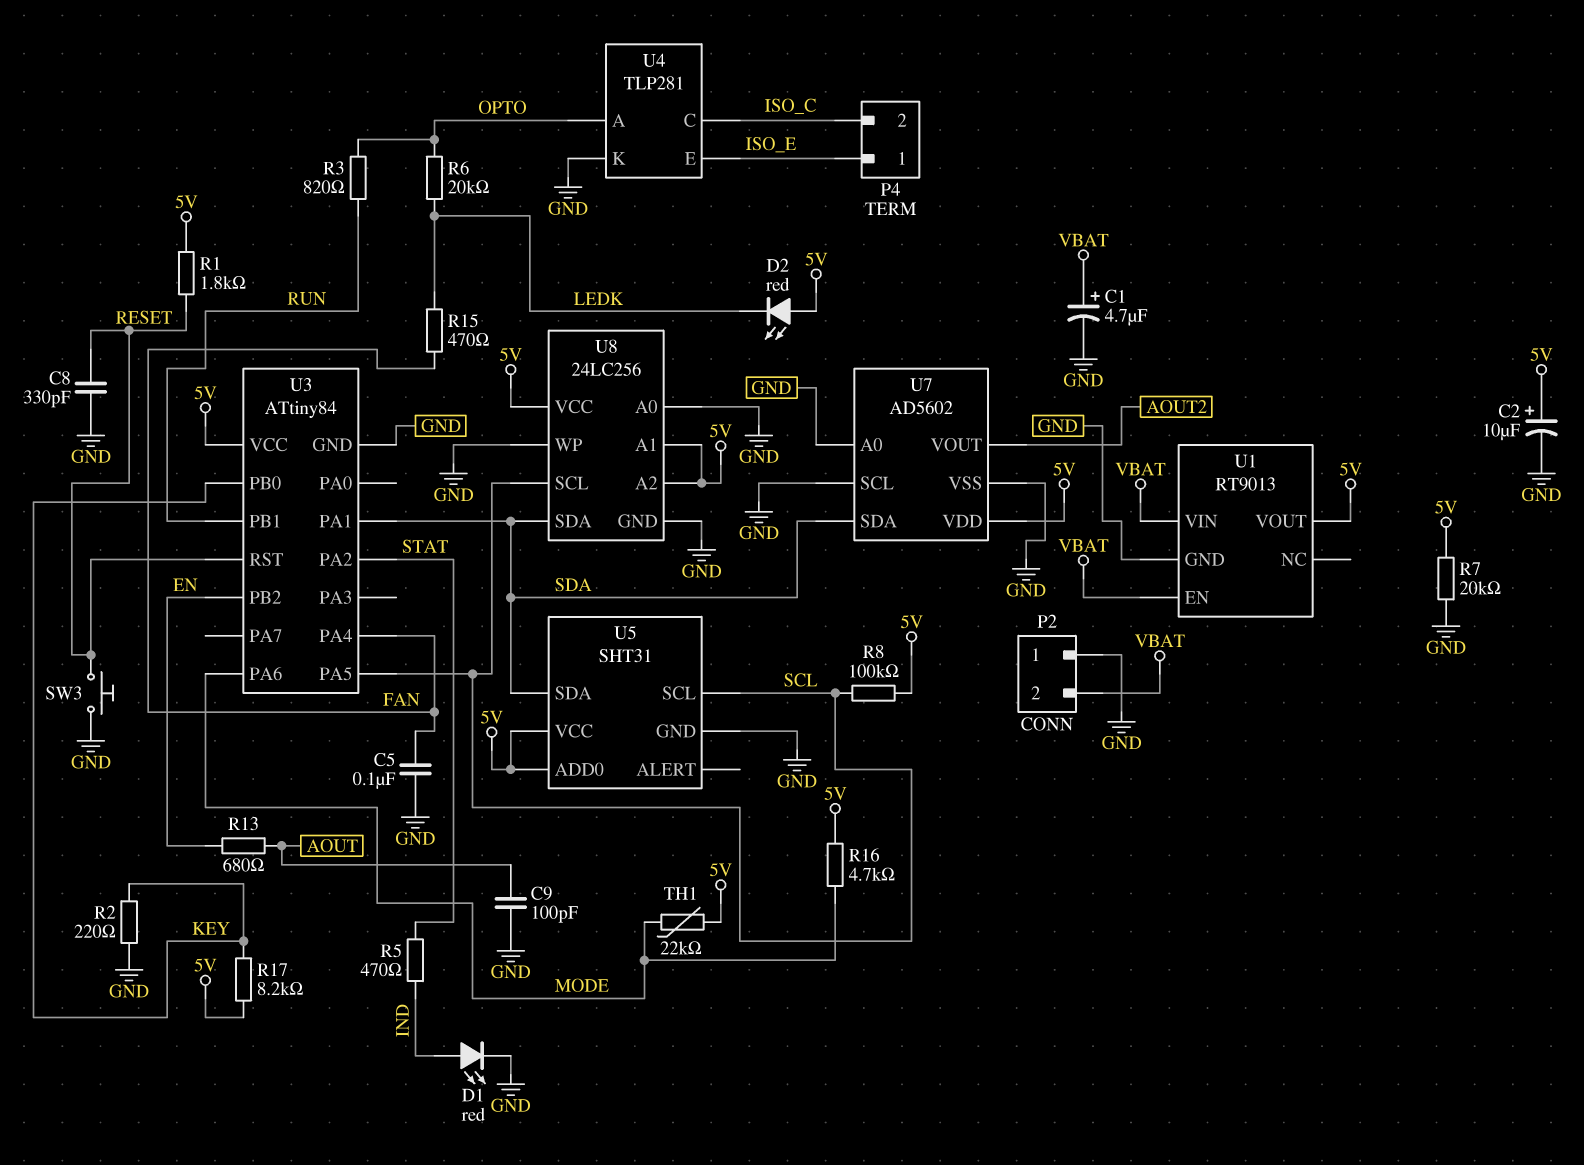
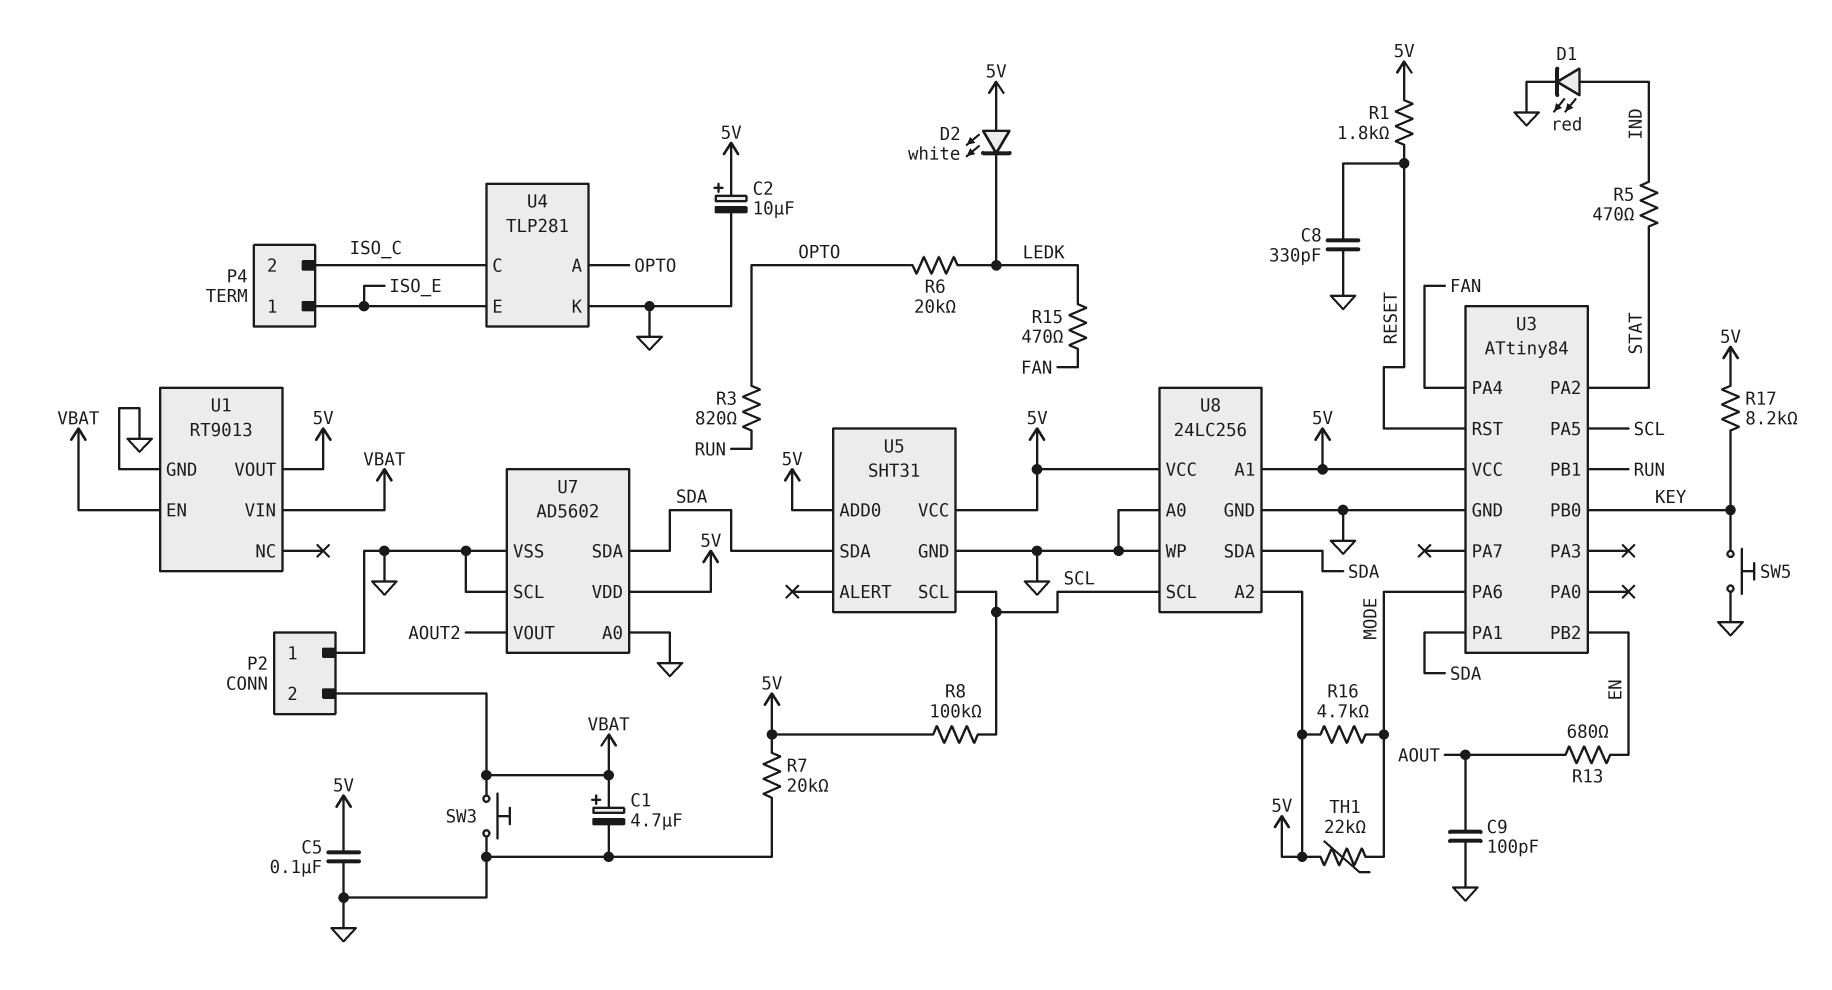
C5: 100nF (FAN, GND) -> 100nF (5V, GND)
D2: LED red (A 5V, K LEDK) -> LED white (A 5V, K LEDK)
R2: 220 (GND, KEY) -> none
SW3: button (GND, RESET) -> button (GND, VBAT)
SW5: none -> button (GND, KEY)

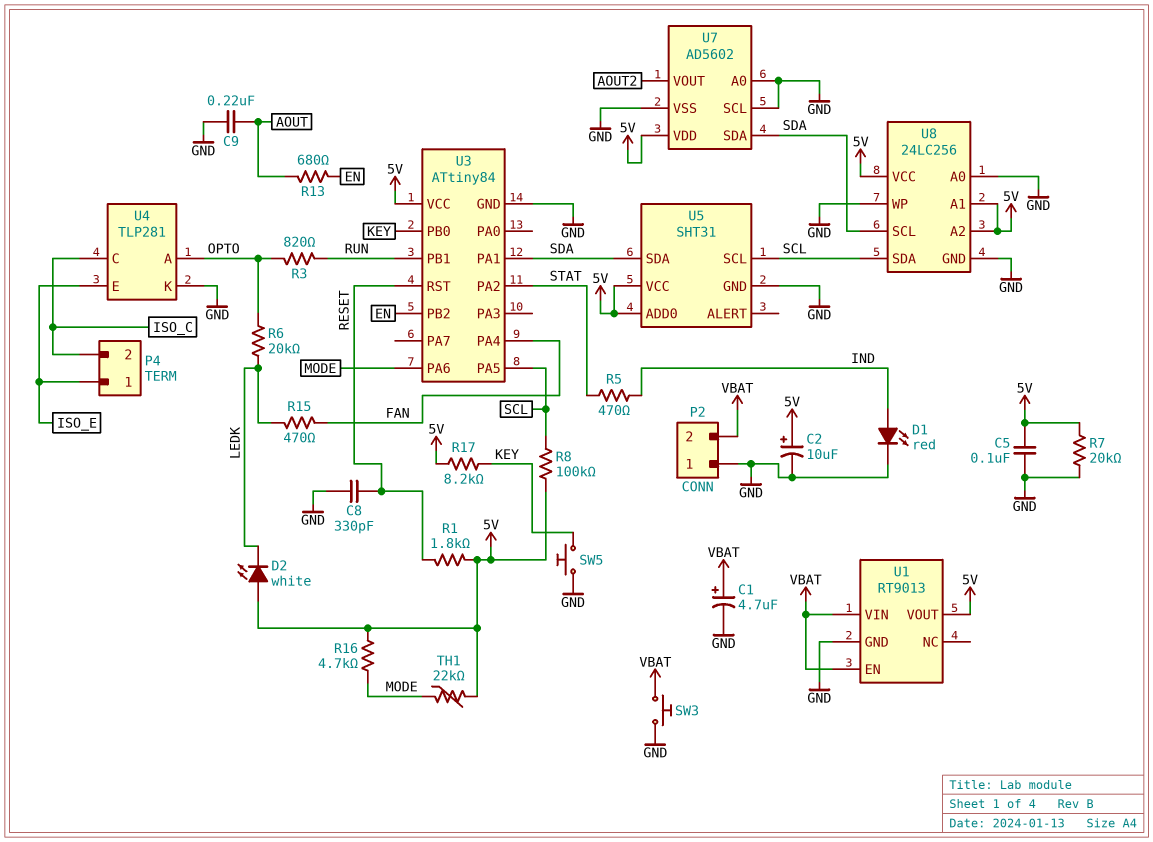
C9: 100pF (AOUT, GND) -> 220nF (AOUT, GND)
U8 pin SCL: SCL -> SDA
U8 pin SDA: SDA -> SCL

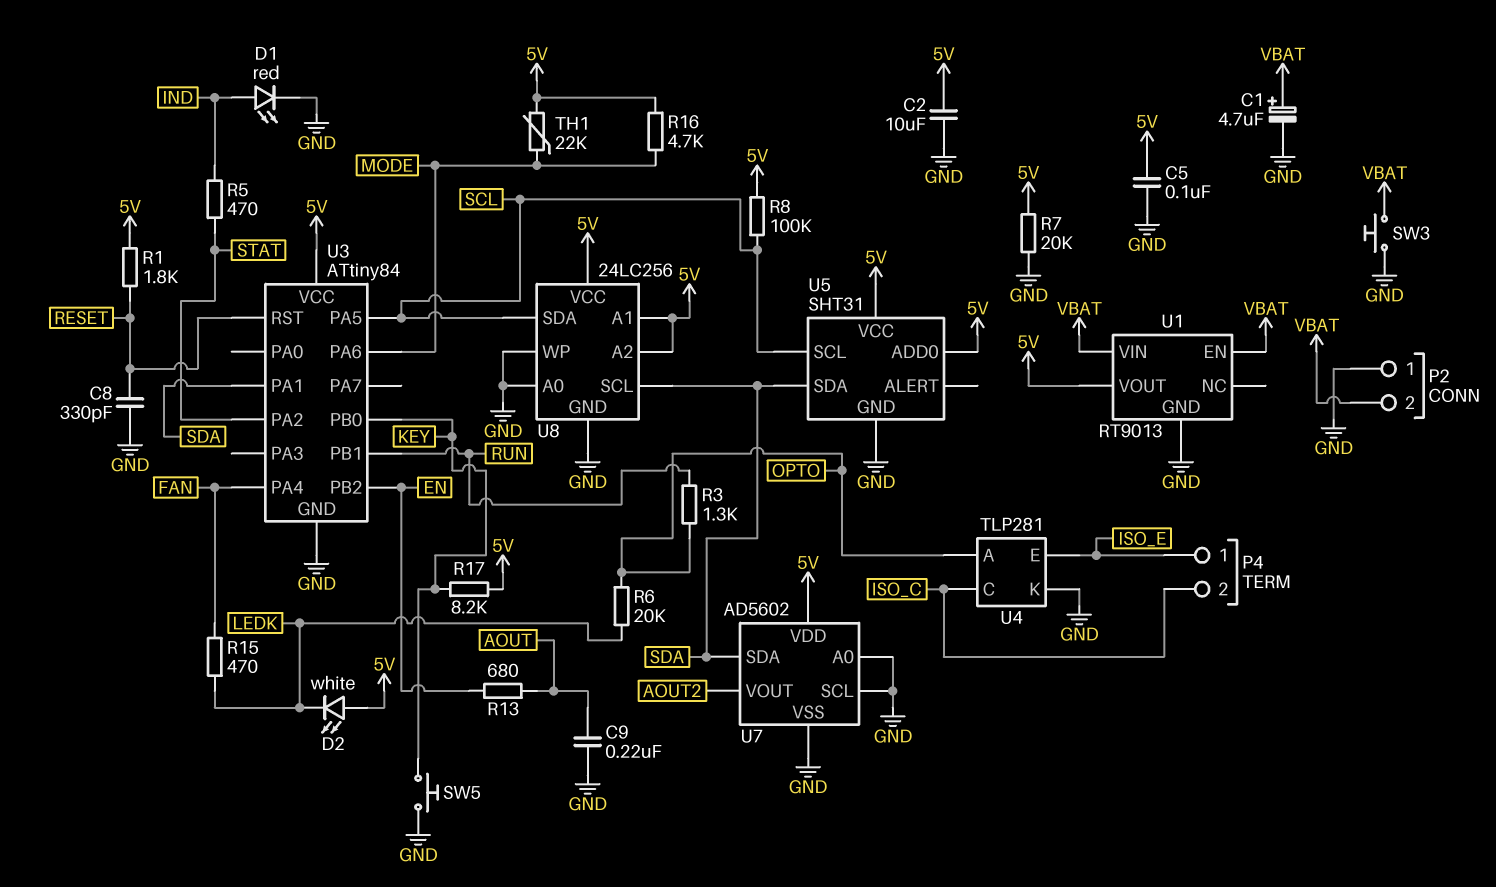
C2: 10uF (plus 5V, minus GND) -> 10uF (5V, GND)
R3: 820 (OPTO, RUN) -> 1.3k (OPTO, RUN)

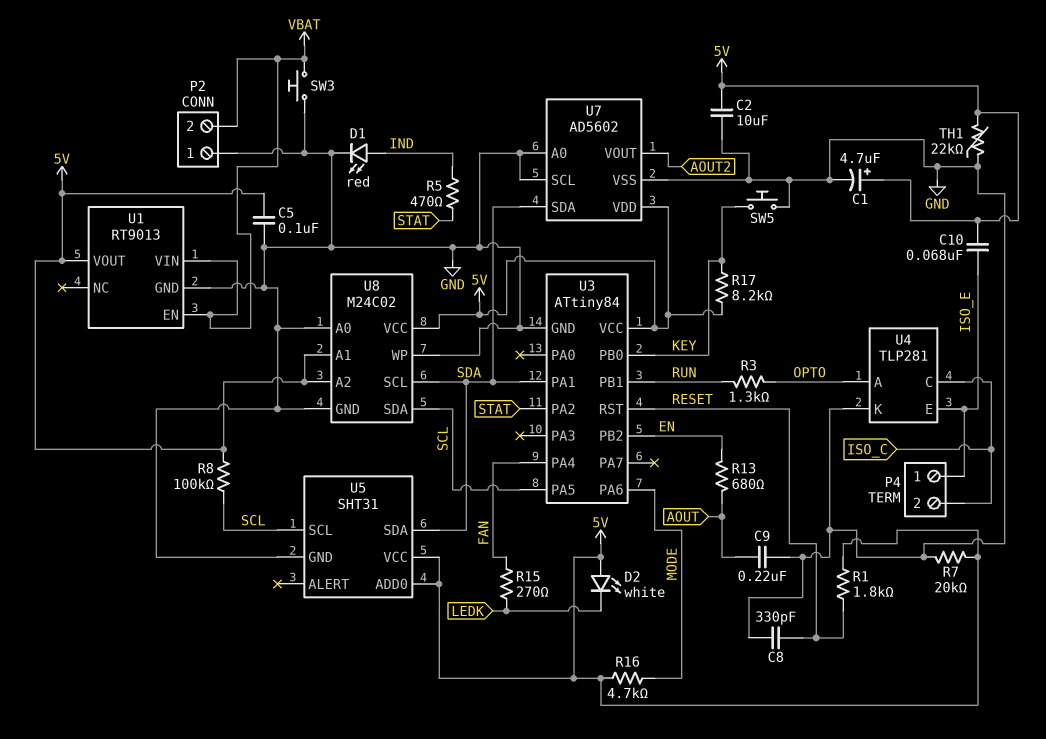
C1: 4.7uF (plus VBAT, minus GND) -> 4.7uF (plus 5V, minus GND)
C10: none -> 68nF (5V, ISO_E)
R6: 20k (LEDK, OPTO) -> none
R15: 470 (FAN, LEDK) -> 270 (FAN, LEDK)
TH1: 22k (5V, MODE) -> 22k (5V, GND)
U8: 24LC256 -> M24C02

